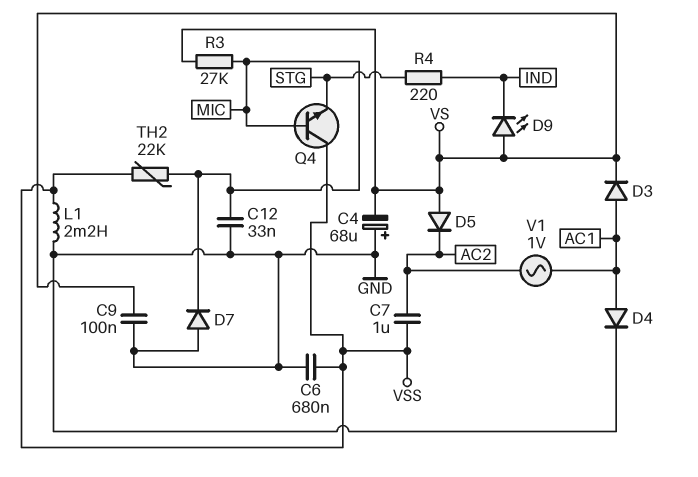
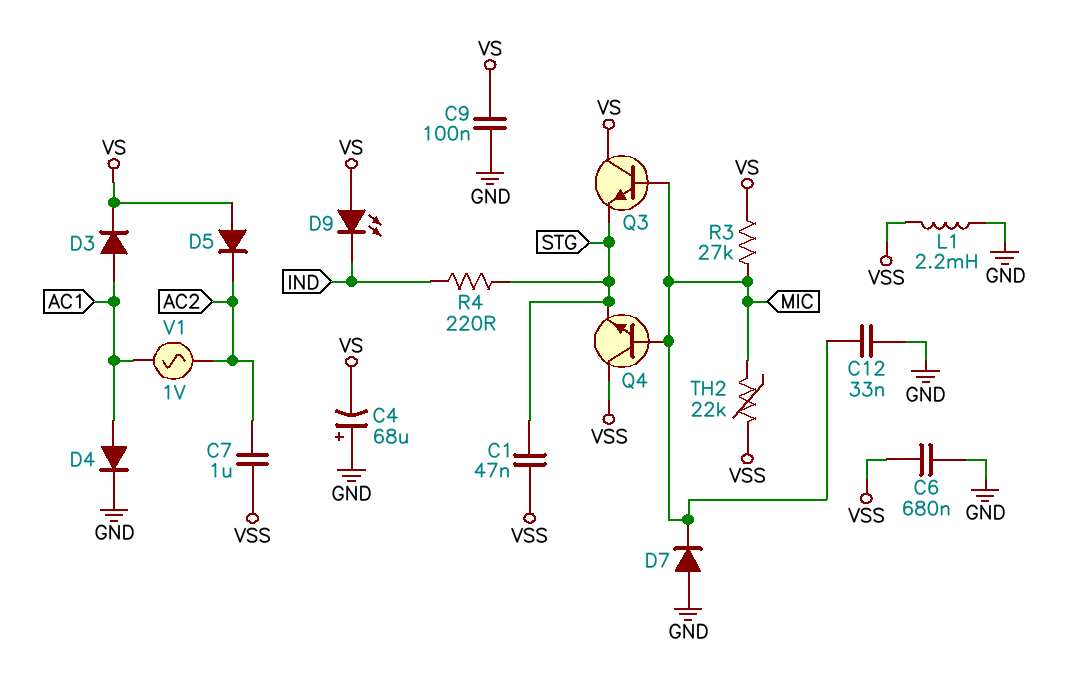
C1: none -> 47nF (STG, VSS)
Q3: none -> NPN (B MIC, C VS, E STG)

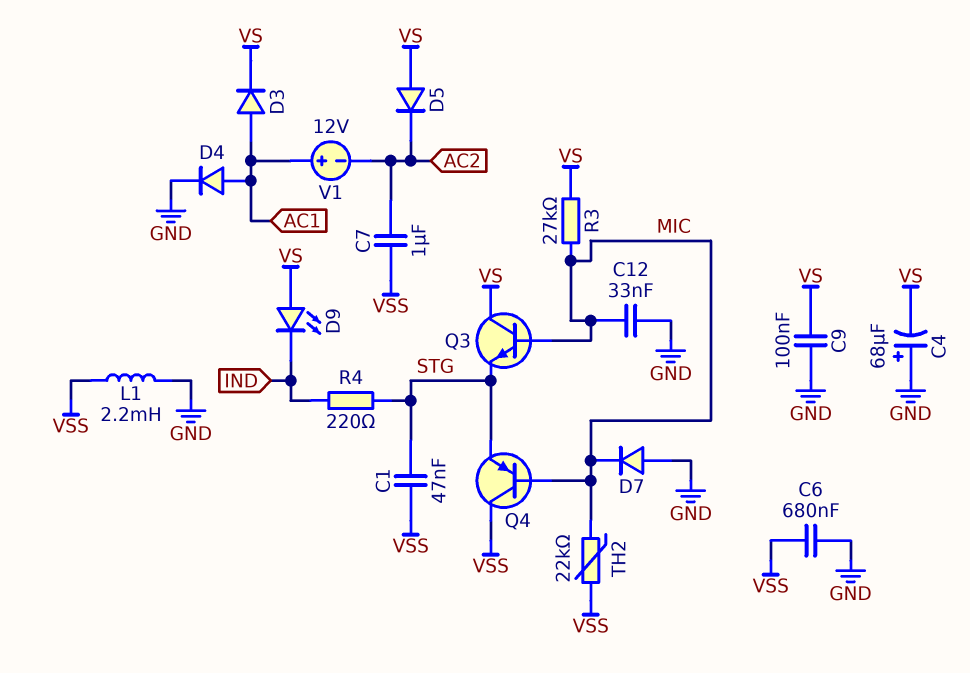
Q4: NPN (B MIC, C VSS, E STG) -> PNP (B MIC, C VSS, E STG)
V1: AC 1V (AC1, AC2) -> 12V (plus AC1, minus AC2)

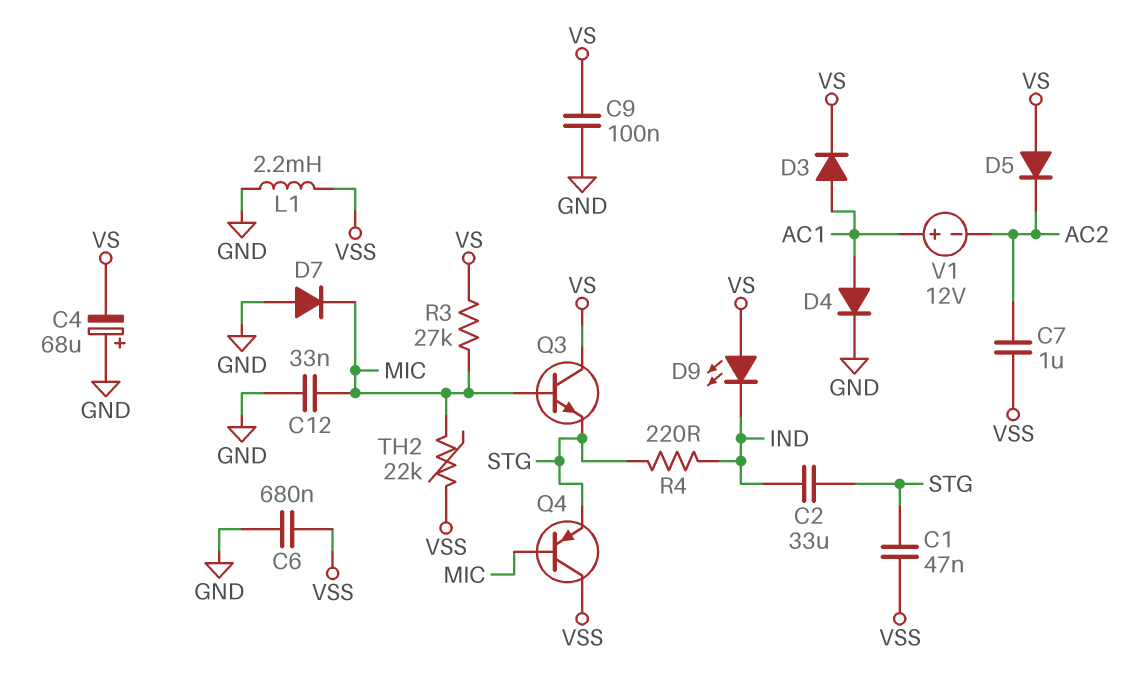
C2: none -> 33uF (IND, STG)

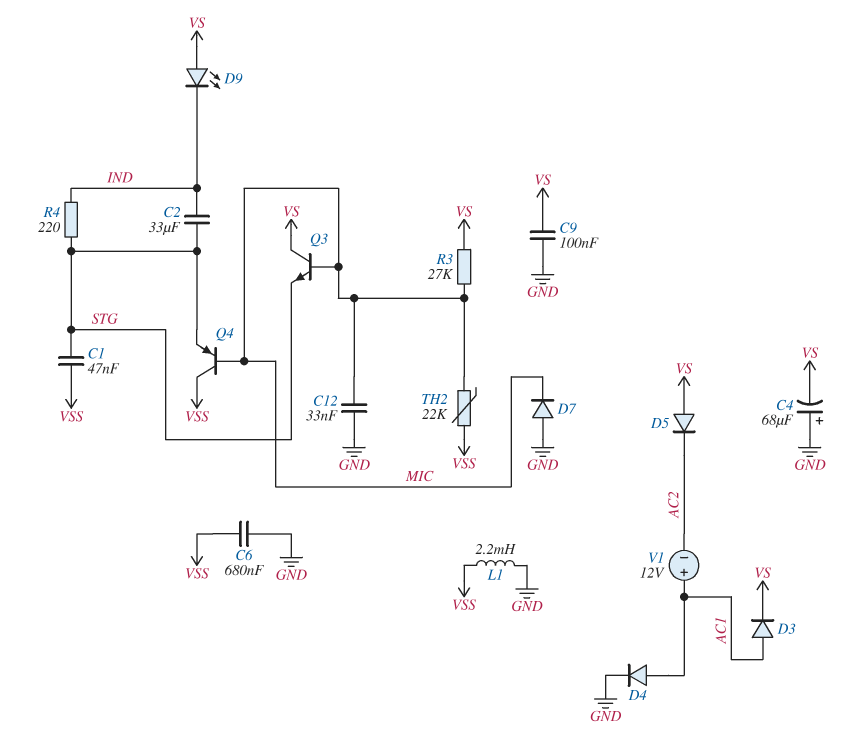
C7: 1uF (AC2, VSS) -> none

